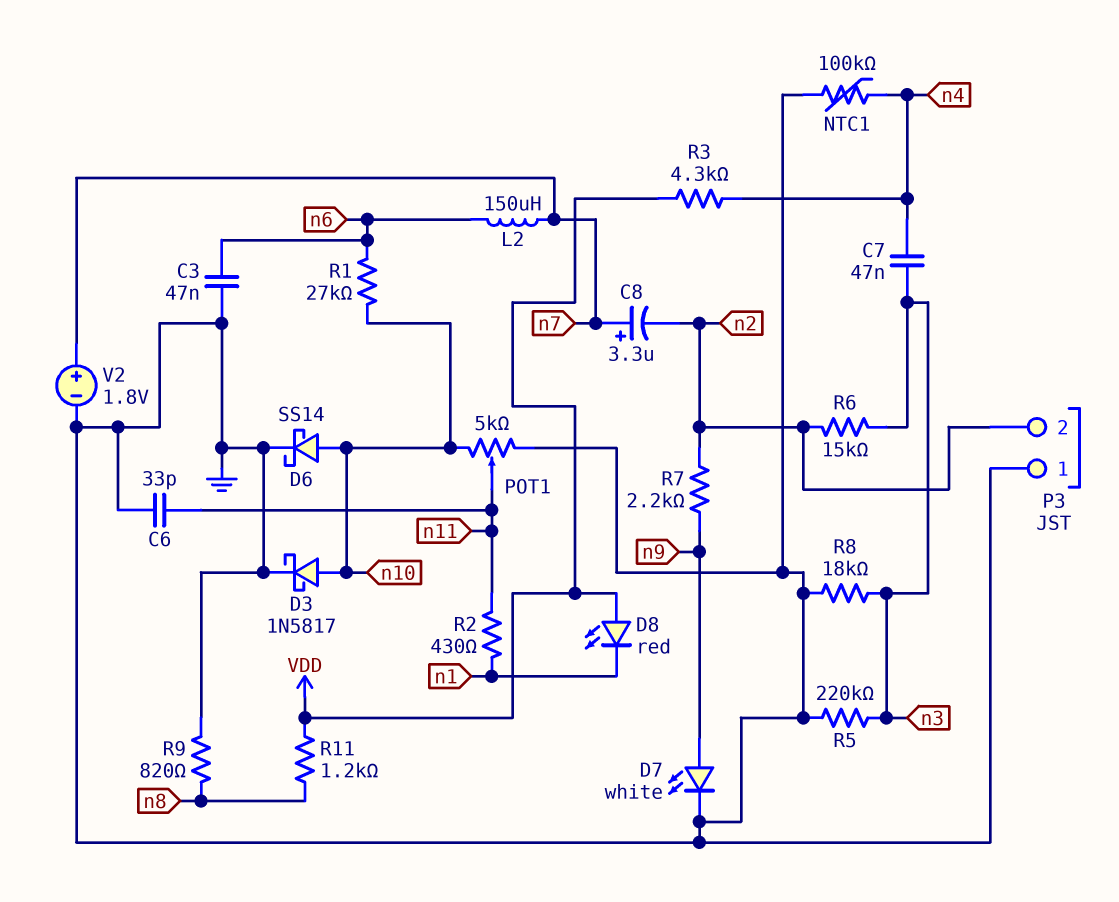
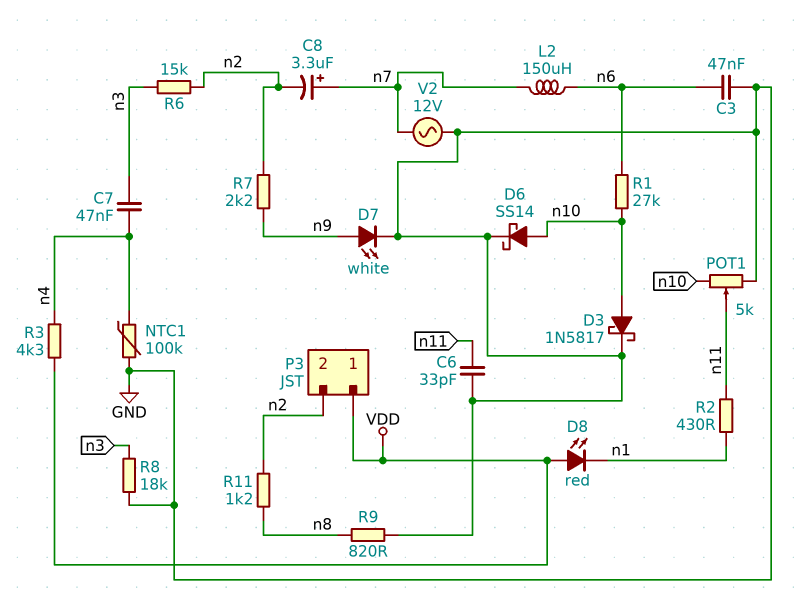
P3 pin 1: GND -> VDD
R5: 220k (GND, n3) -> none
R11: 1.2k (VDD, n8) -> 1.2k (n2, n8)
V2: 1.8V (plus n7, minus GND) -> AC 12V (GND, n7)

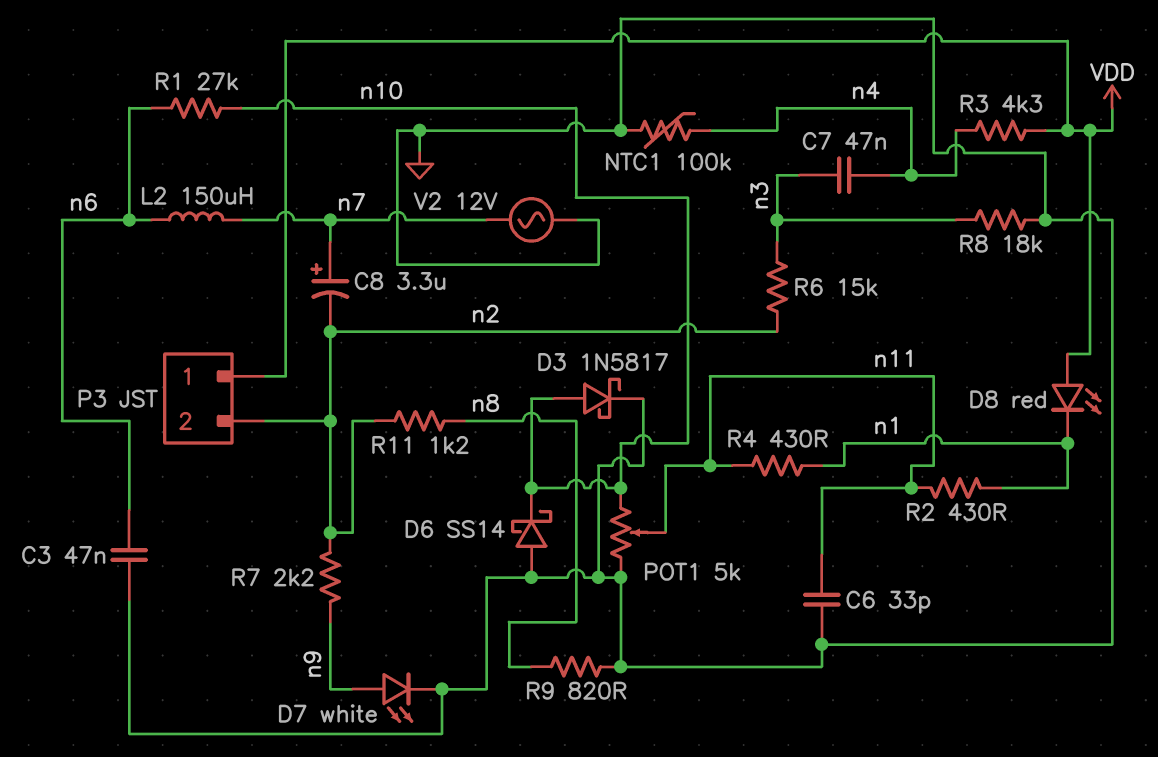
D6: schottky SS14 (A n10, K GND) -> schottky SS14 (A GND, K n10)
R4: none -> 430 (n1, n11)

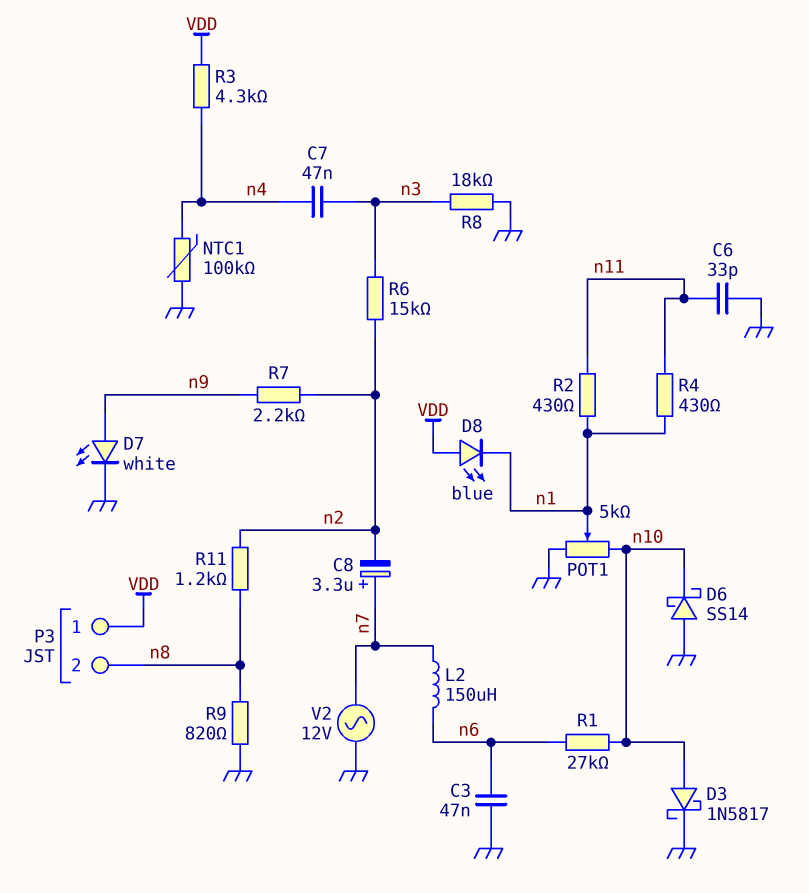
D8: LED red (A VDD, K n1) -> LED blue (A VDD, K n1)
P3 pin 2: n2 -> n8
POT1: 5k (GND, n10, wiper n11) -> 5k (GND, n10, wiper n1)

